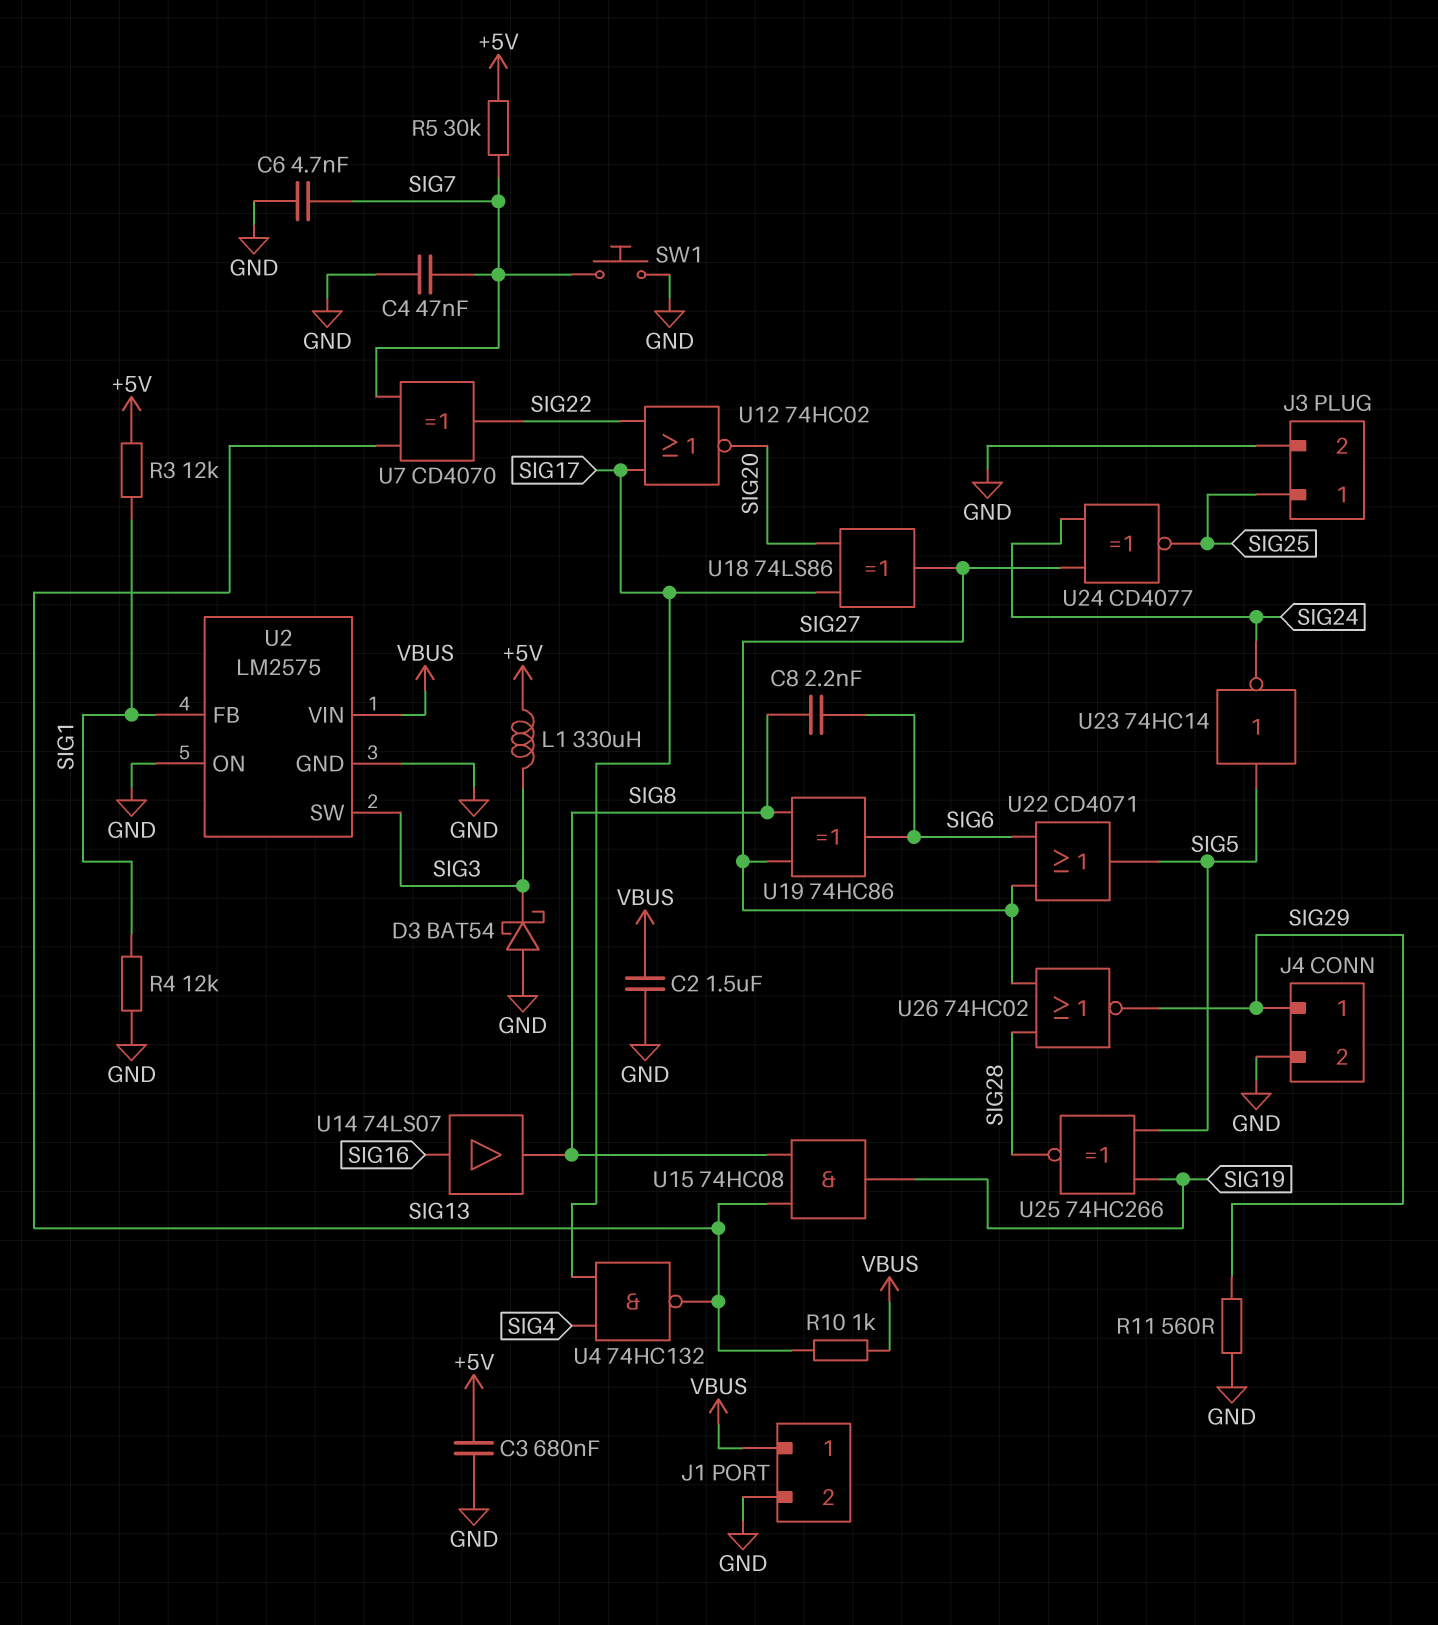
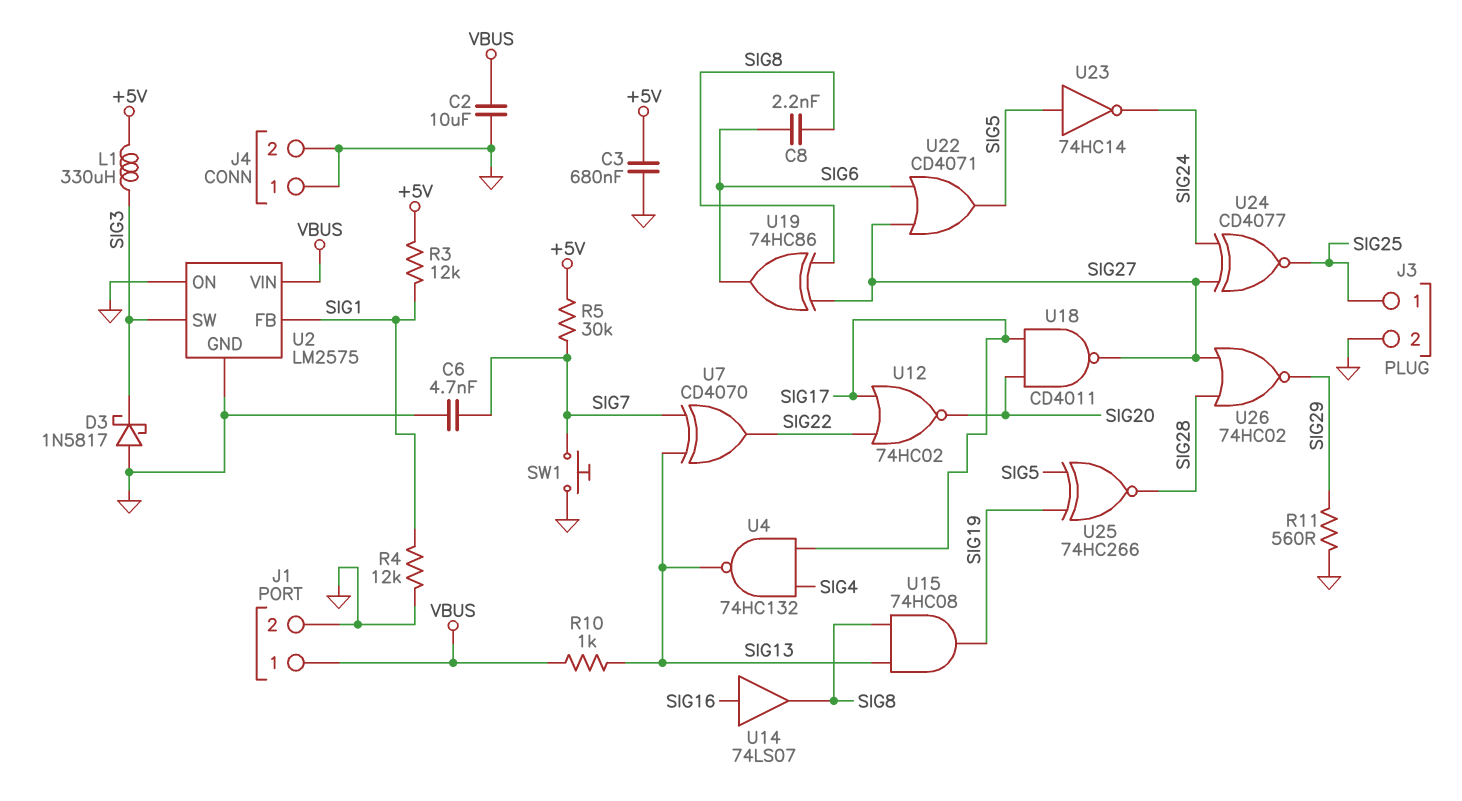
C2: 1.5uF (GND, VBUS) -> 10uF (GND, VBUS)
C4: 47nF (GND, SIG7) -> none
D3: schottky BAT54 (A GND, K SIG3) -> schottky 1N5817 (A GND, K SIG3)
J4 pin 1: SIG29 -> GND
U18: XOR 74LS86 (in SIG17, in SIG20, out SIG27) -> NAND CD4011 (in SIG17, in SIG20, out SIG27)

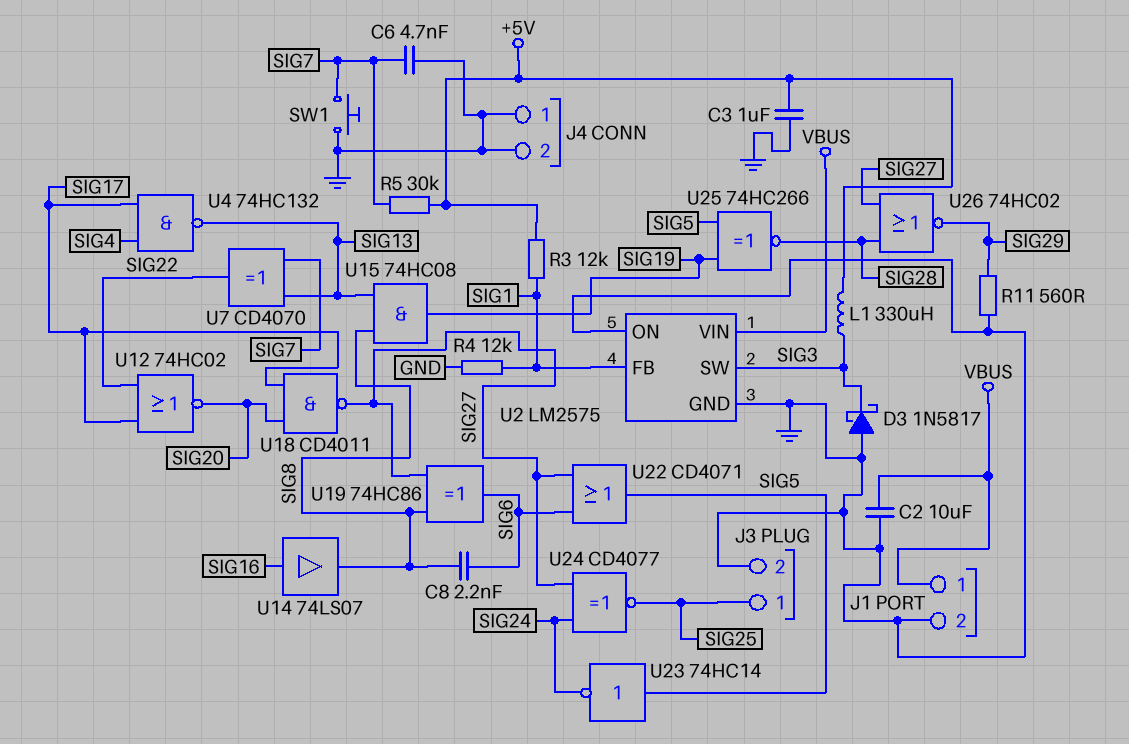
C3: 680nF (+5V, GND) -> 1uF (+5V, GND)
R10: 1k (SIG13, VBUS) -> none

